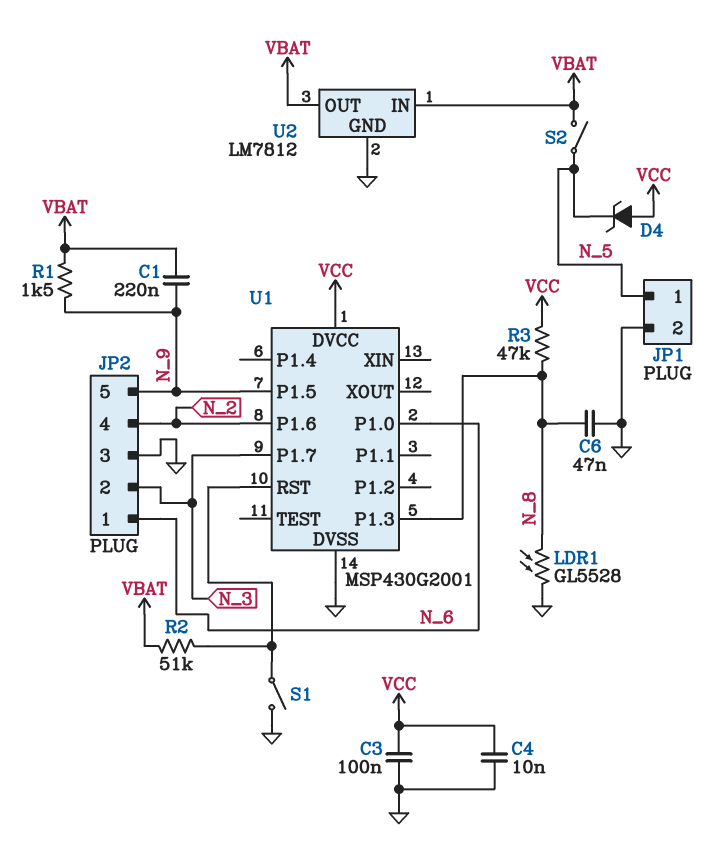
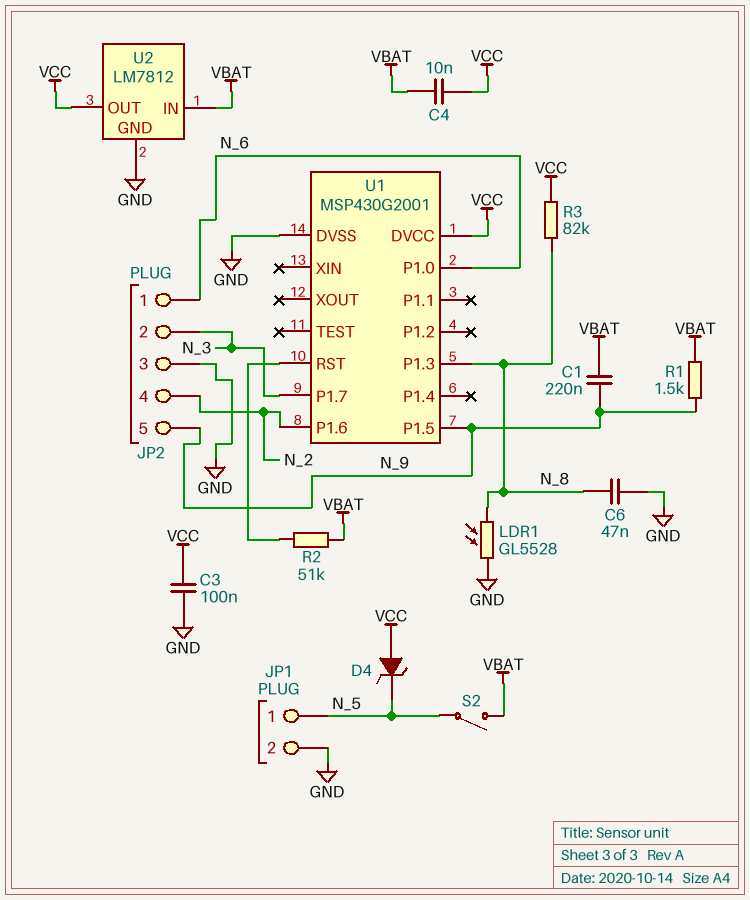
C4: 10nF (GND, VCC) -> 10nF (VBAT, VCC)
R3: 47k (N_8, VCC) -> 82k (N_8, VCC)
S1: switch (GND, U1/RST) -> none
U2 pin OUT: VBAT -> VCC

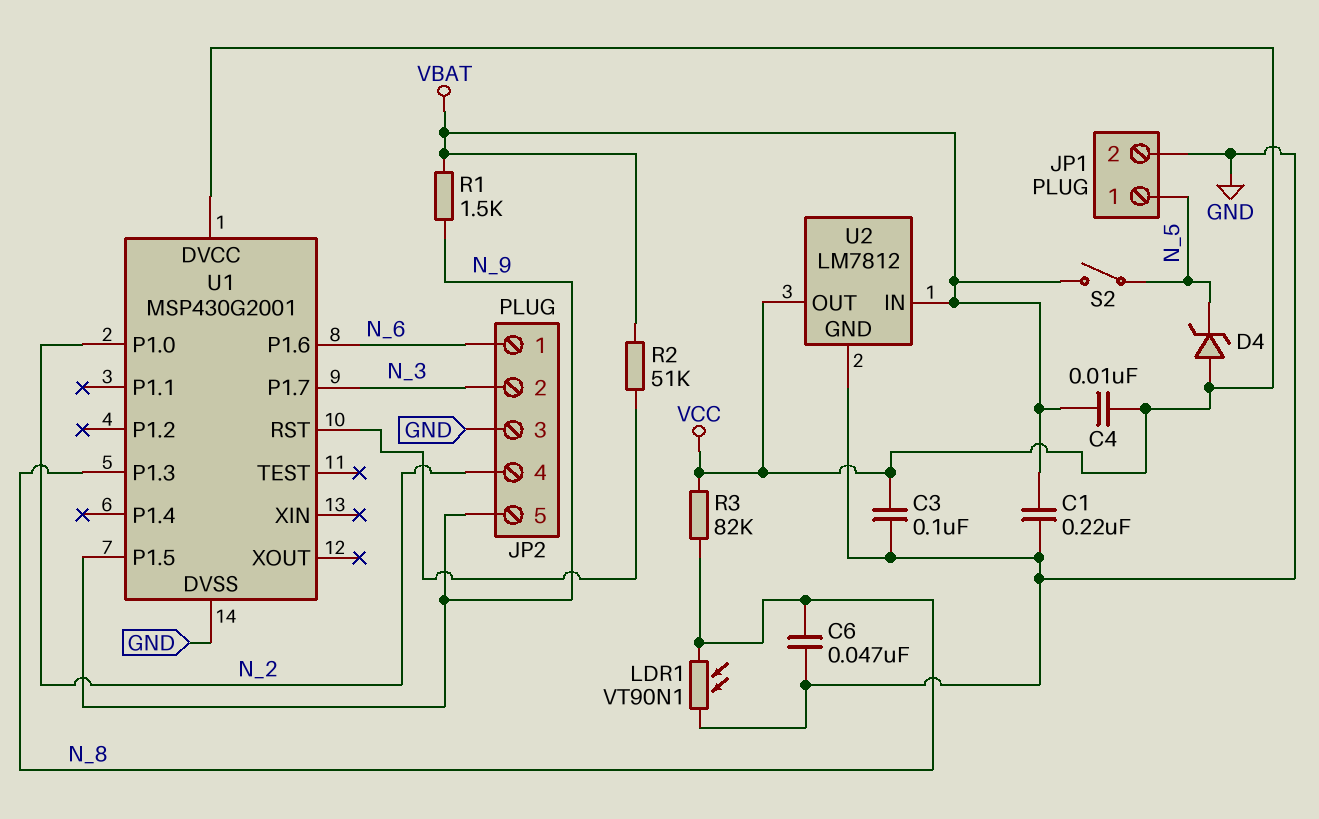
C1: 220nF (N_9, VBAT) -> 220nF (GND, VBAT)
LDR1: GL5528 (GND, N_8) -> VT90N1 (GND, N_8)
U1 pin P1.0: N_6 -> N_2
U1 pin P1.6: N_2 -> N_6

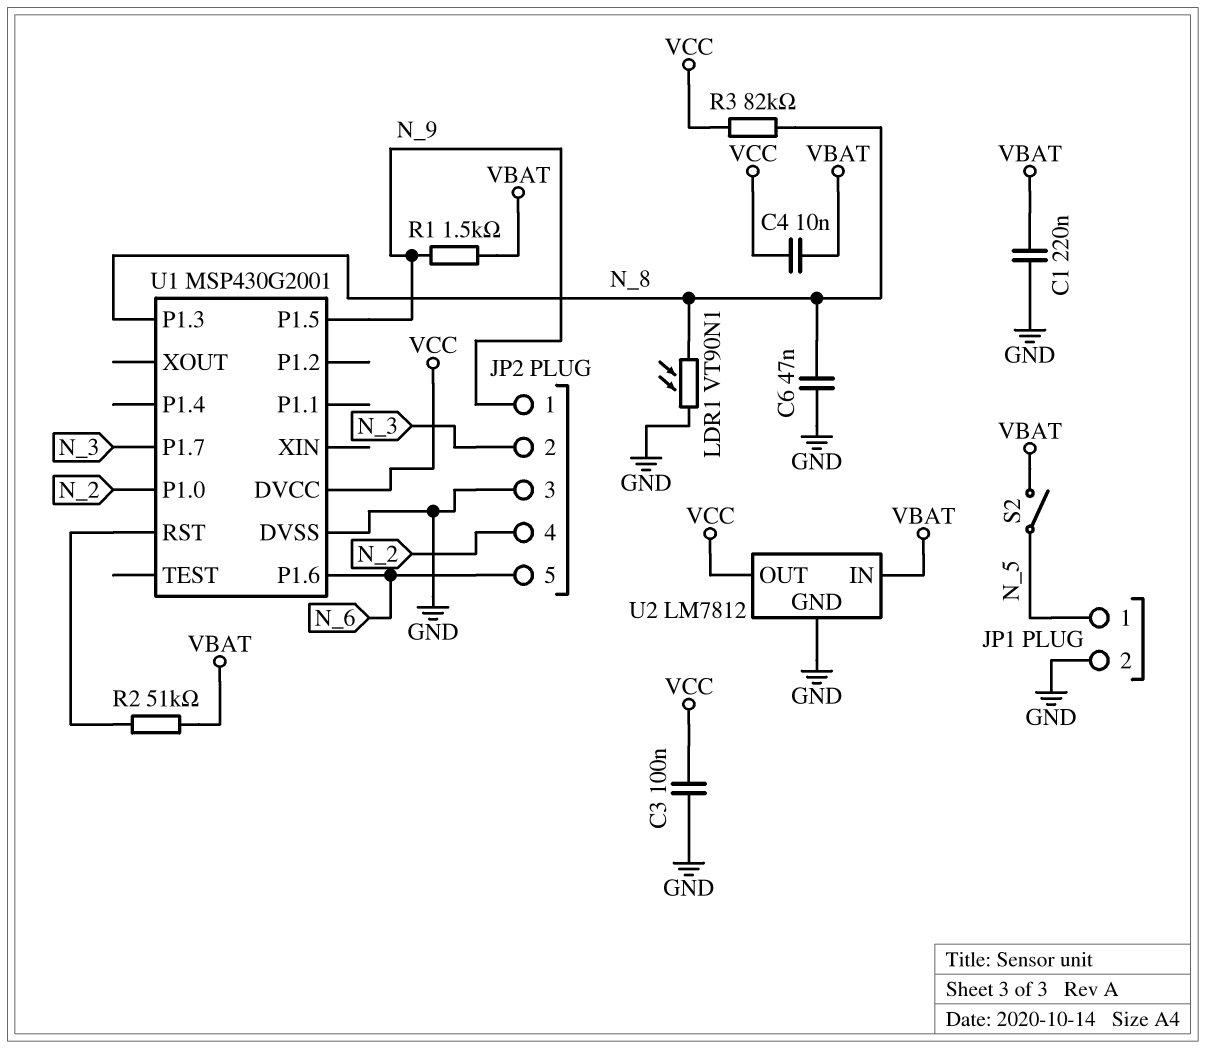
D4: zener (A VCC, K N_5) -> none
JP2 pin 1: N_6 -> N_9
JP2 pin 5: N_9 -> N_6

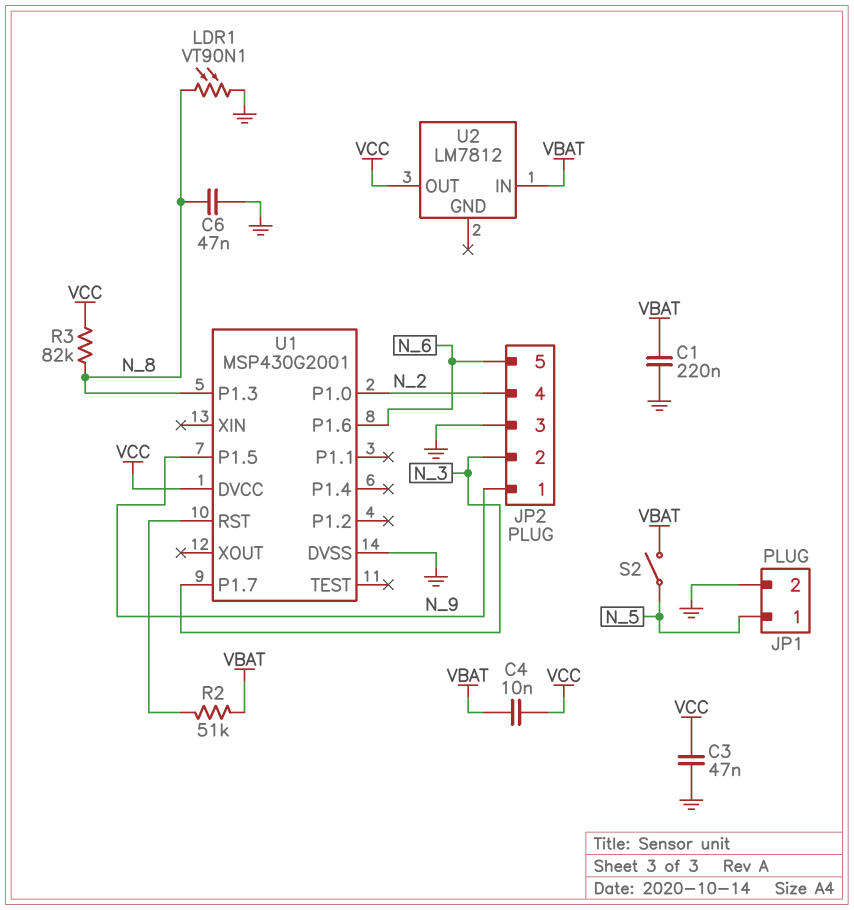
C3: 100nF (GND, VCC) -> 47nF (GND, VCC)
R1: 1.5k (N_9, VBAT) -> none
U2 pin GND: GND -> none

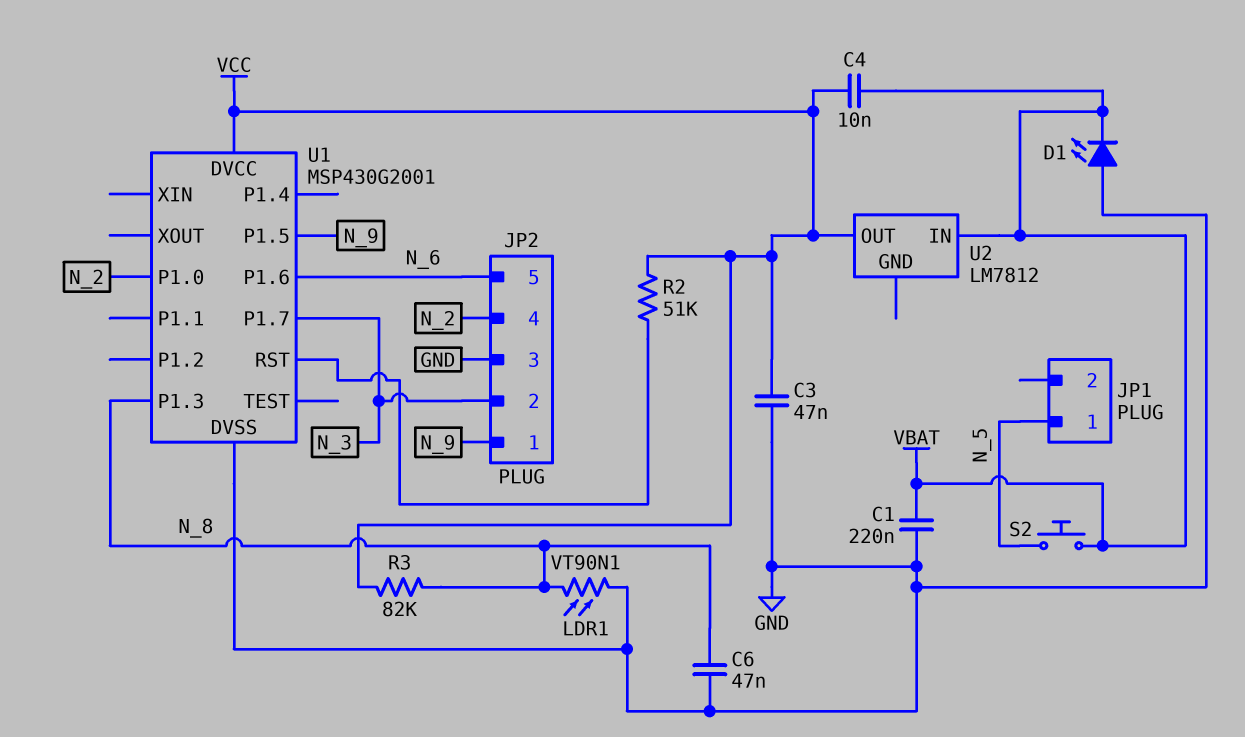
D1: none -> LED (A GND, K VBAT)
JP1 pin 2: GND -> none
R2: 51k (U1/RST, VBAT) -> 51k (U1/RST, VCC)
S2: switch (N_5, VBAT) -> button (N_5, VBAT)

